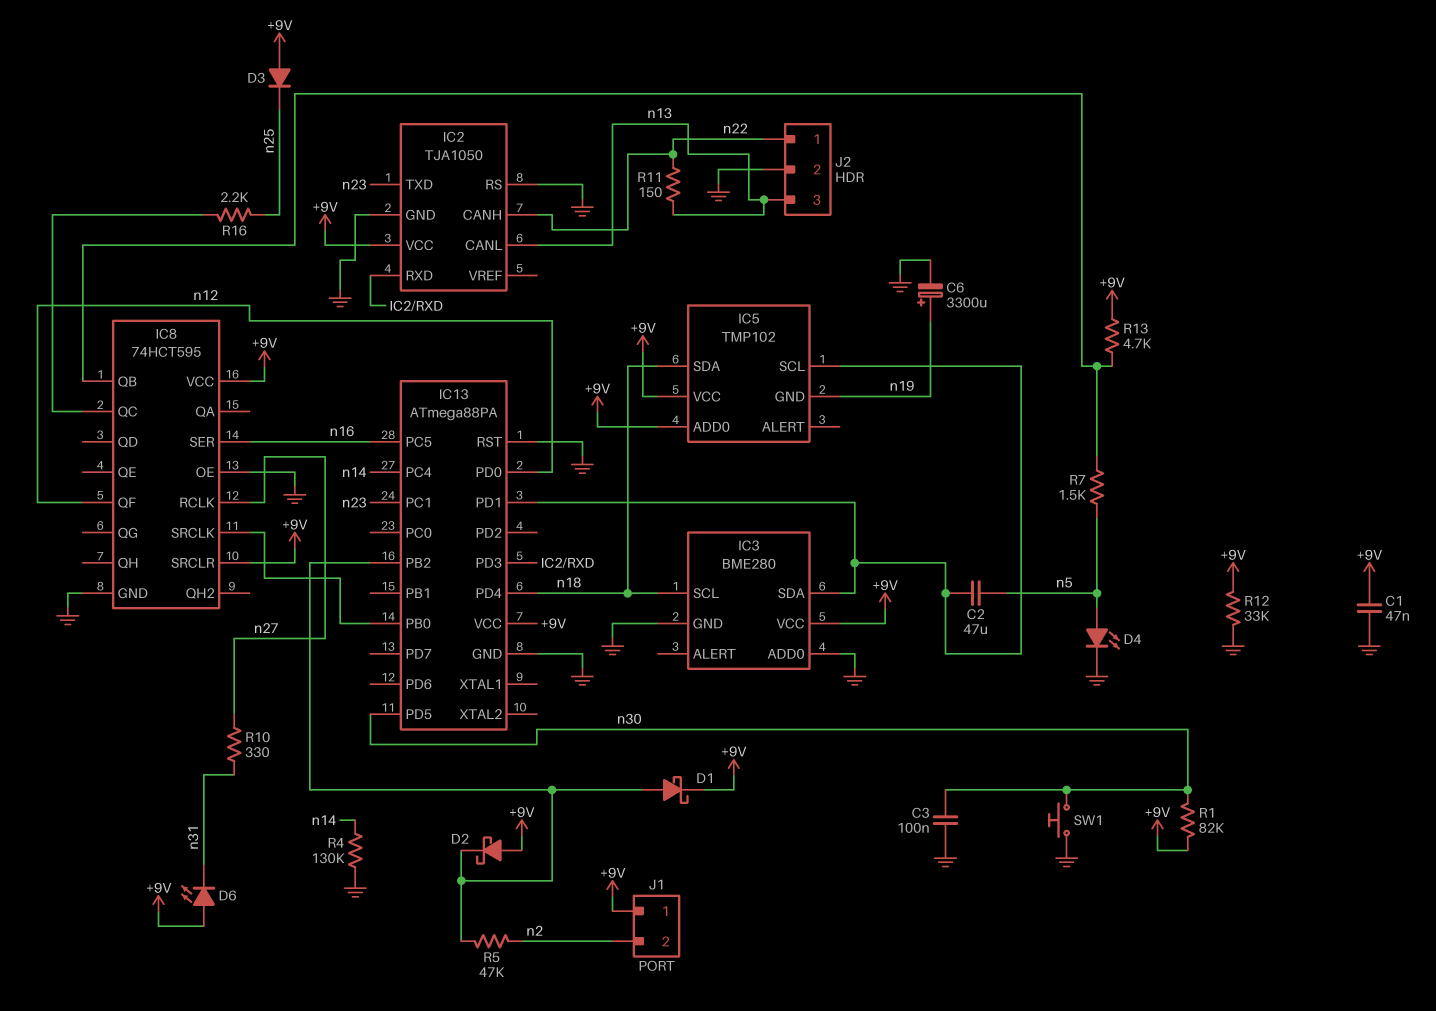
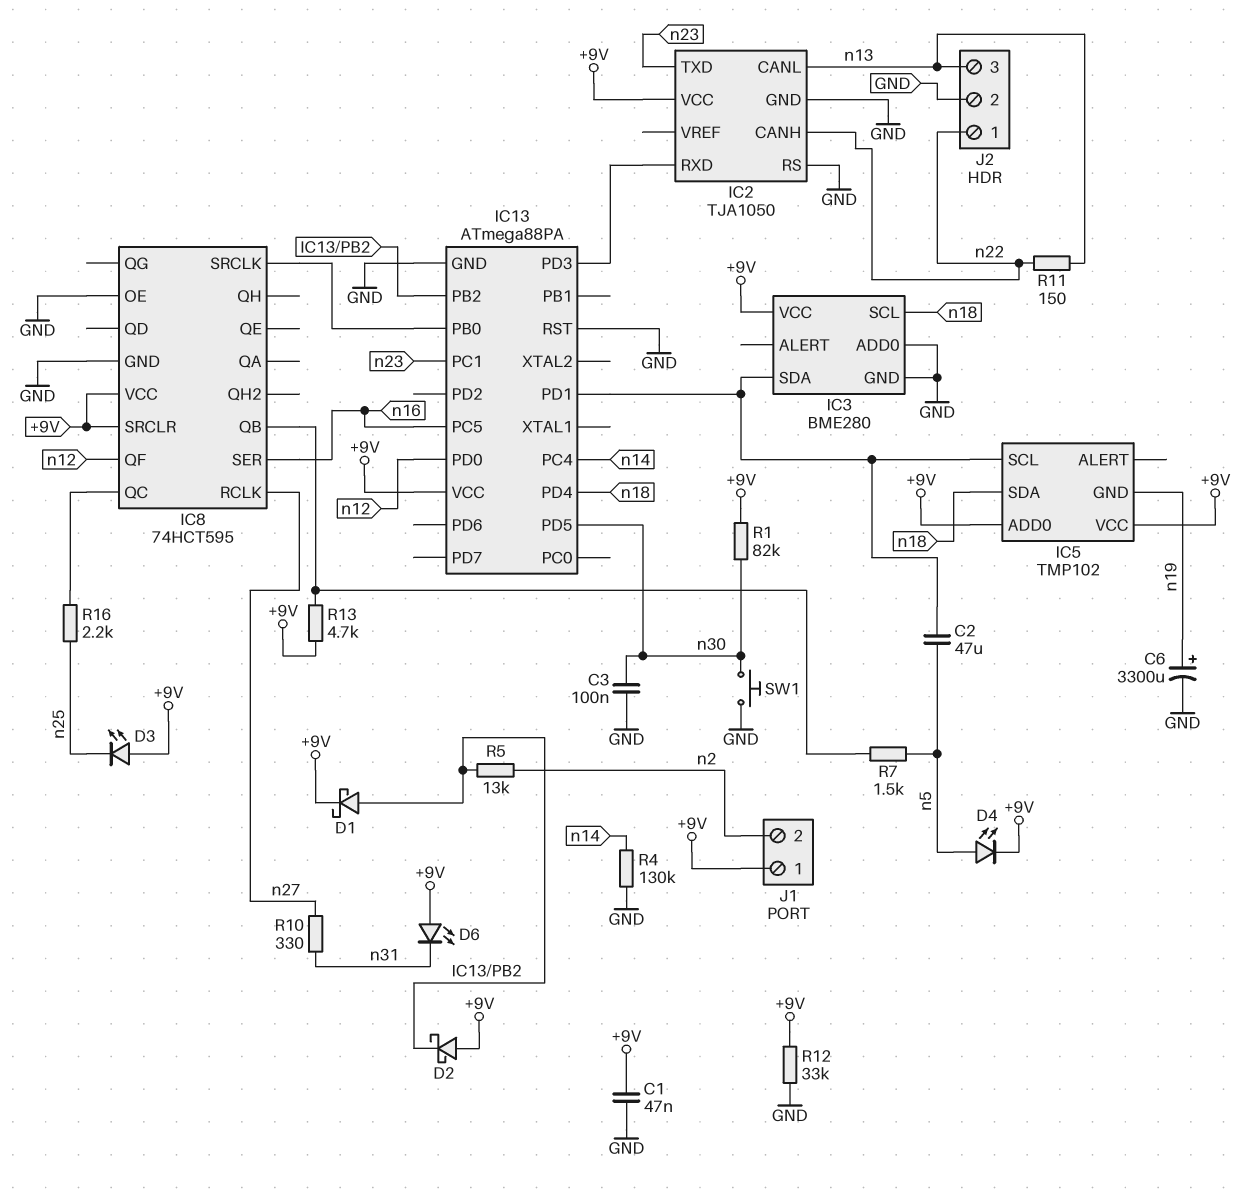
D3: diode (A +9V, K n25) -> LED (A +9V, K n25)
D4: LED (A n5, K GND) -> LED (A n5, K +9V)
R5: 47k (IC13/PB2, n2) -> 13k (IC13/PB2, n2)

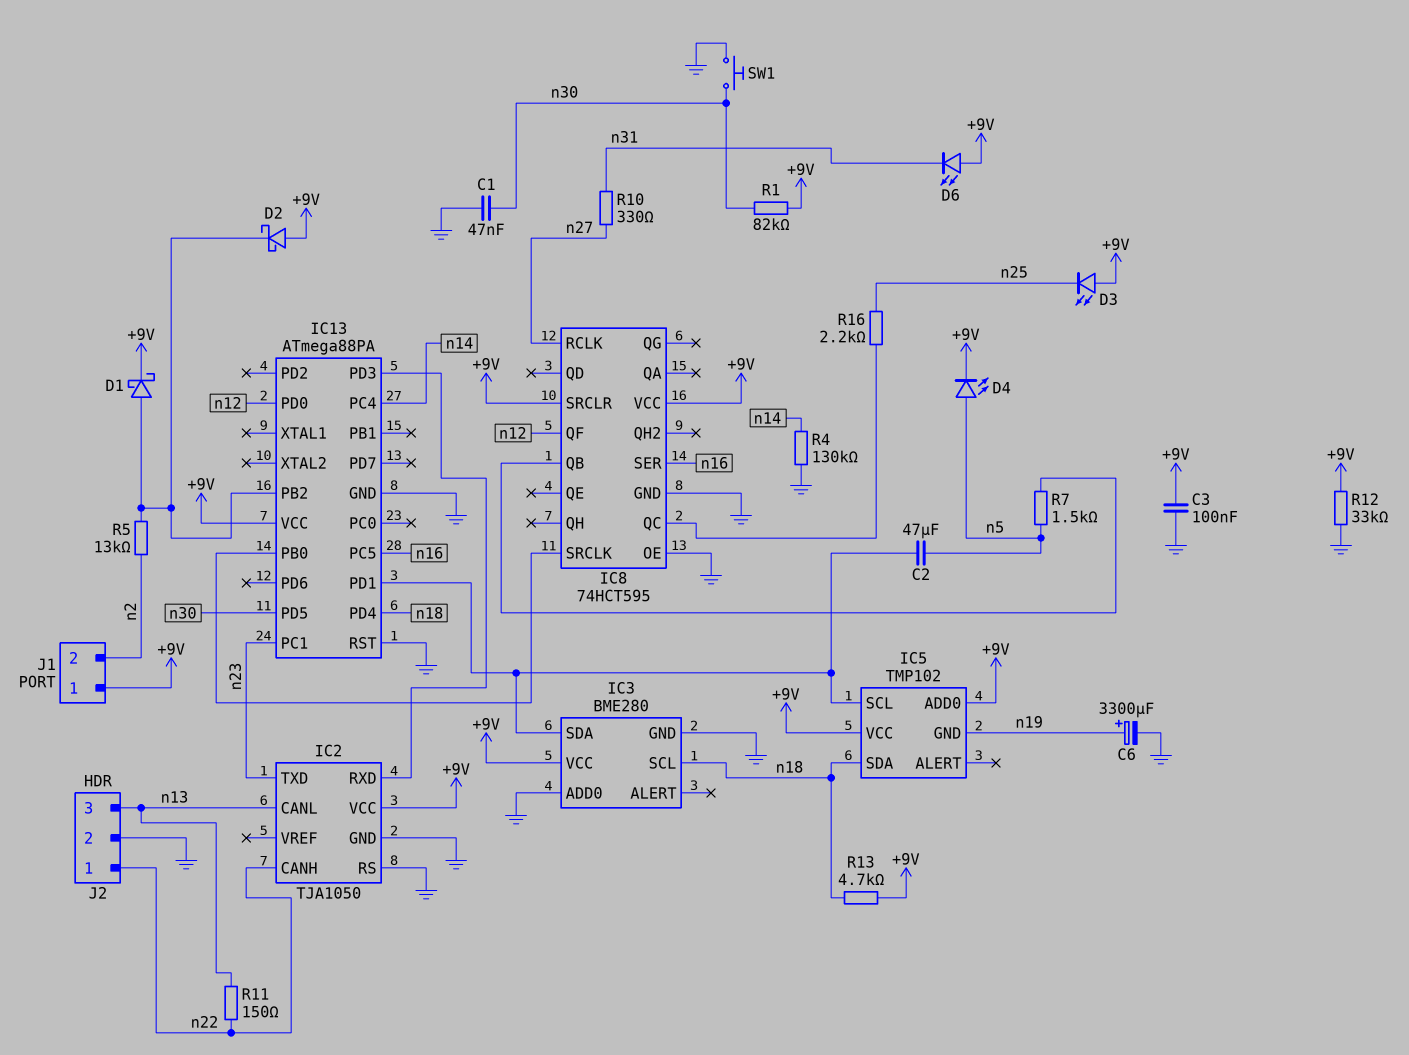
C1: 47nF (+9V, GND) -> 47nF (GND, n30)
C3: 100nF (GND, n30) -> 100nF (+9V, GND)
R13: 4.7k (+9V, IC8/QB) -> 4.7k (+9V, n18)

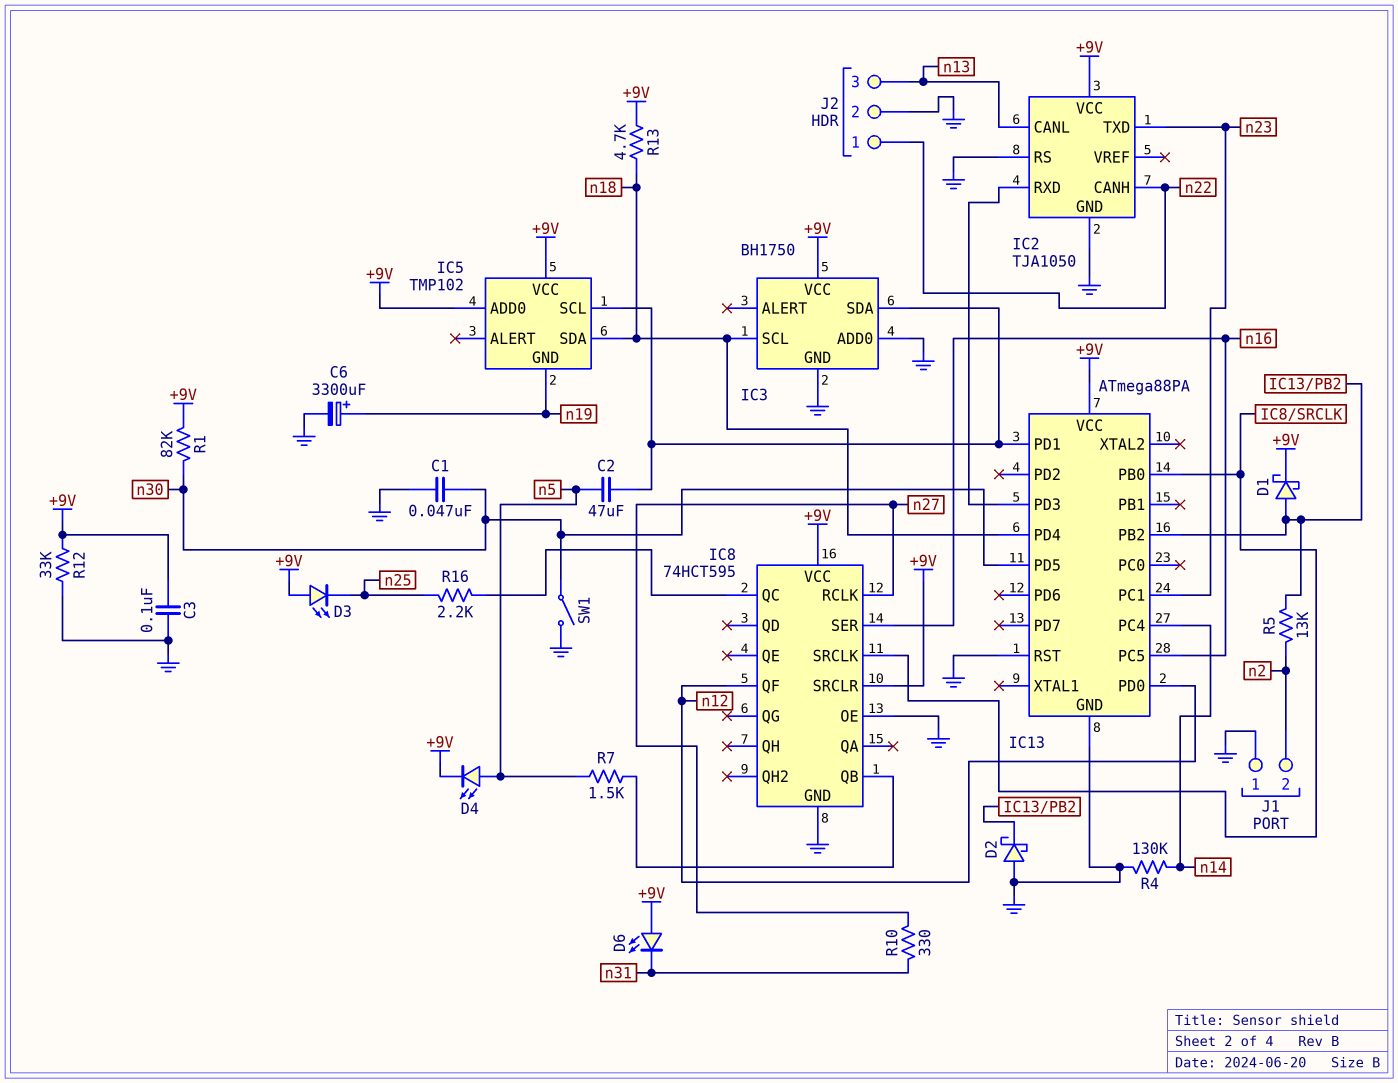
D2: schottky (A +9V, K IC13/PB2) -> schottky (A GND, K IC13/PB2)
IC3: BME280 -> BH1750
J1 pin 1: +9V -> GND
R11: 150 (n13, n22) -> none
SW1: button (GND, n30) -> switch (GND, n30)

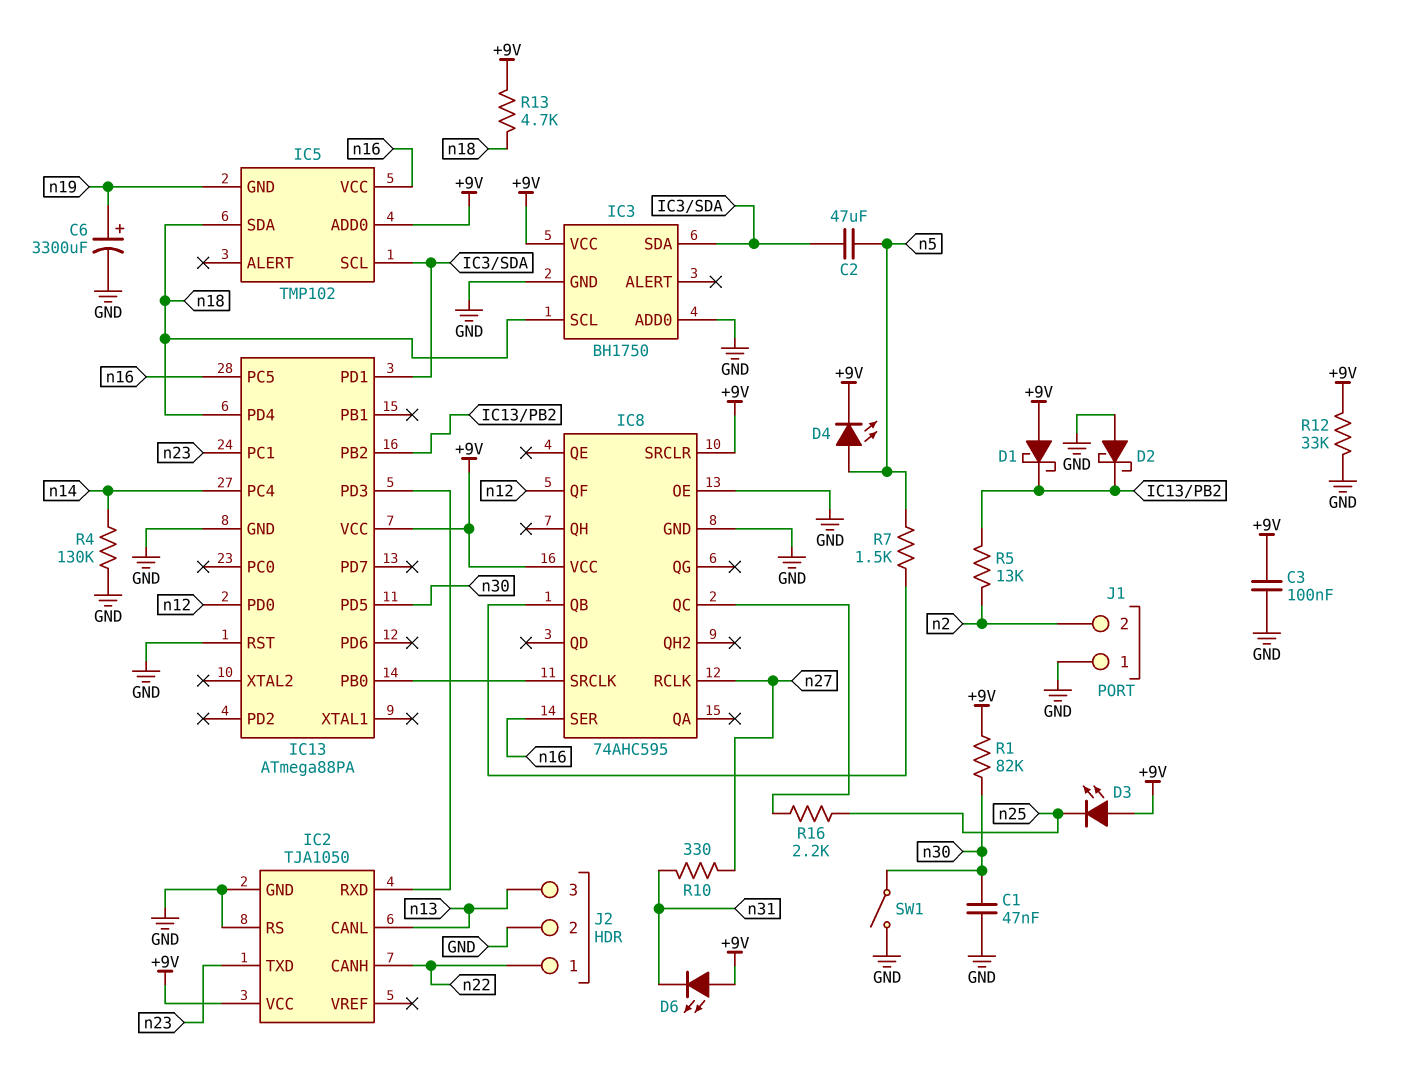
D1: schottky (A IC13/PB2, K +9V) -> schottky (A +9V, K IC13/PB2)
IC5 pin VCC: +9V -> n16
IC8: 74HCT595 -> 74AHC595

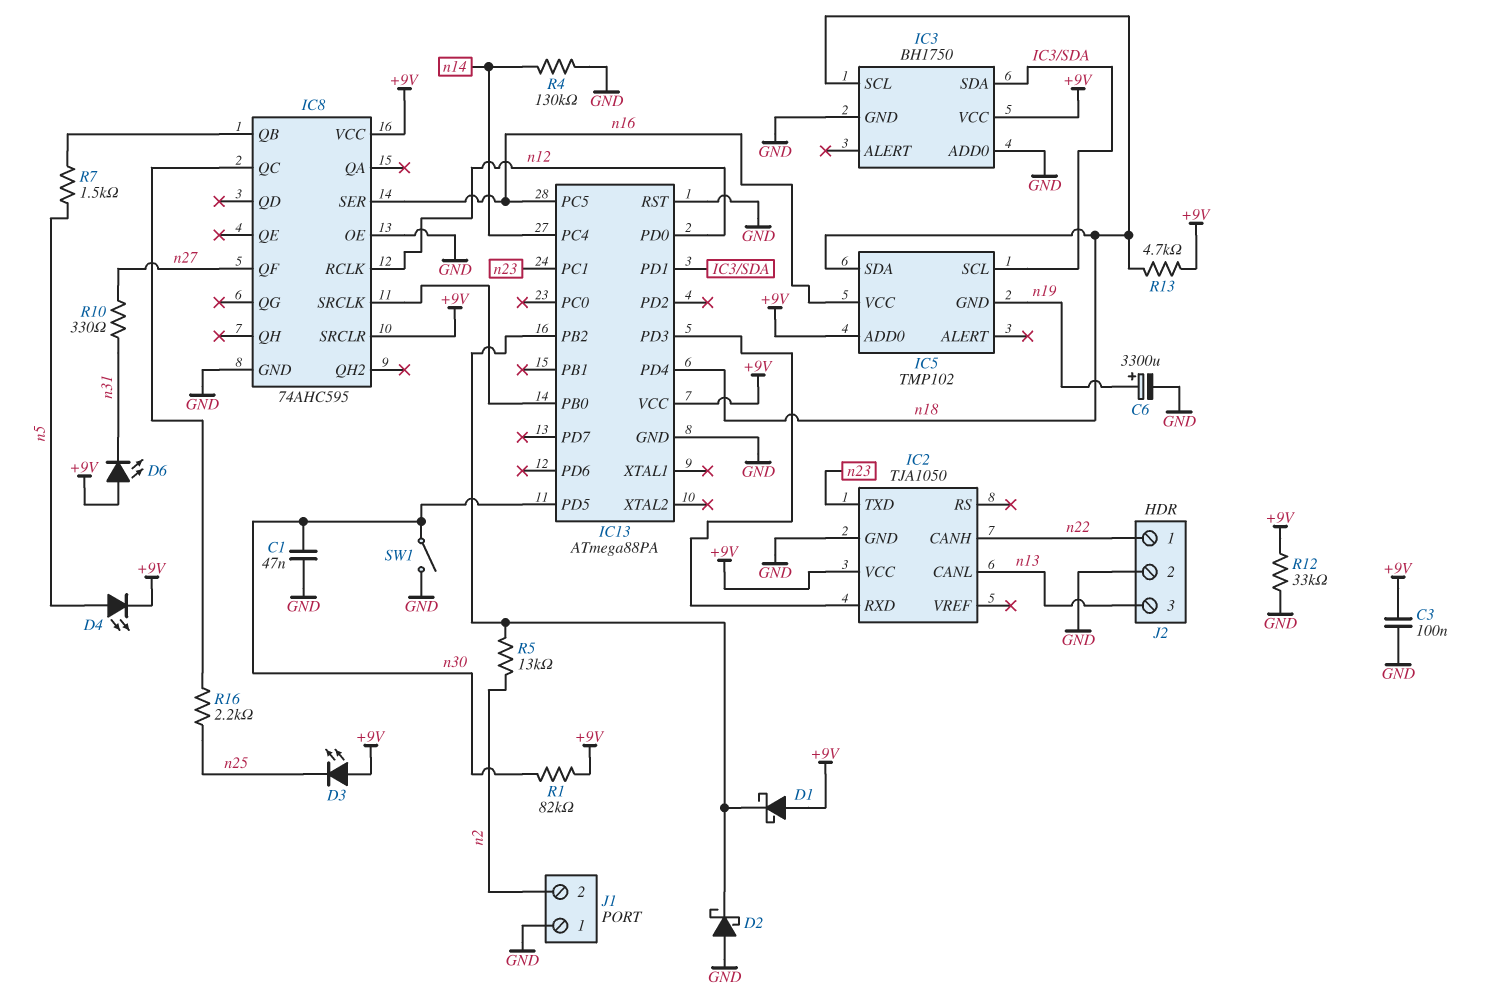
C2: 47uF (IC3/SDA, n5) -> none
IC2 pin RS: GND -> none
IC8 pin QF: n12 -> n27
IC8 pin RCLK: n27 -> n12

